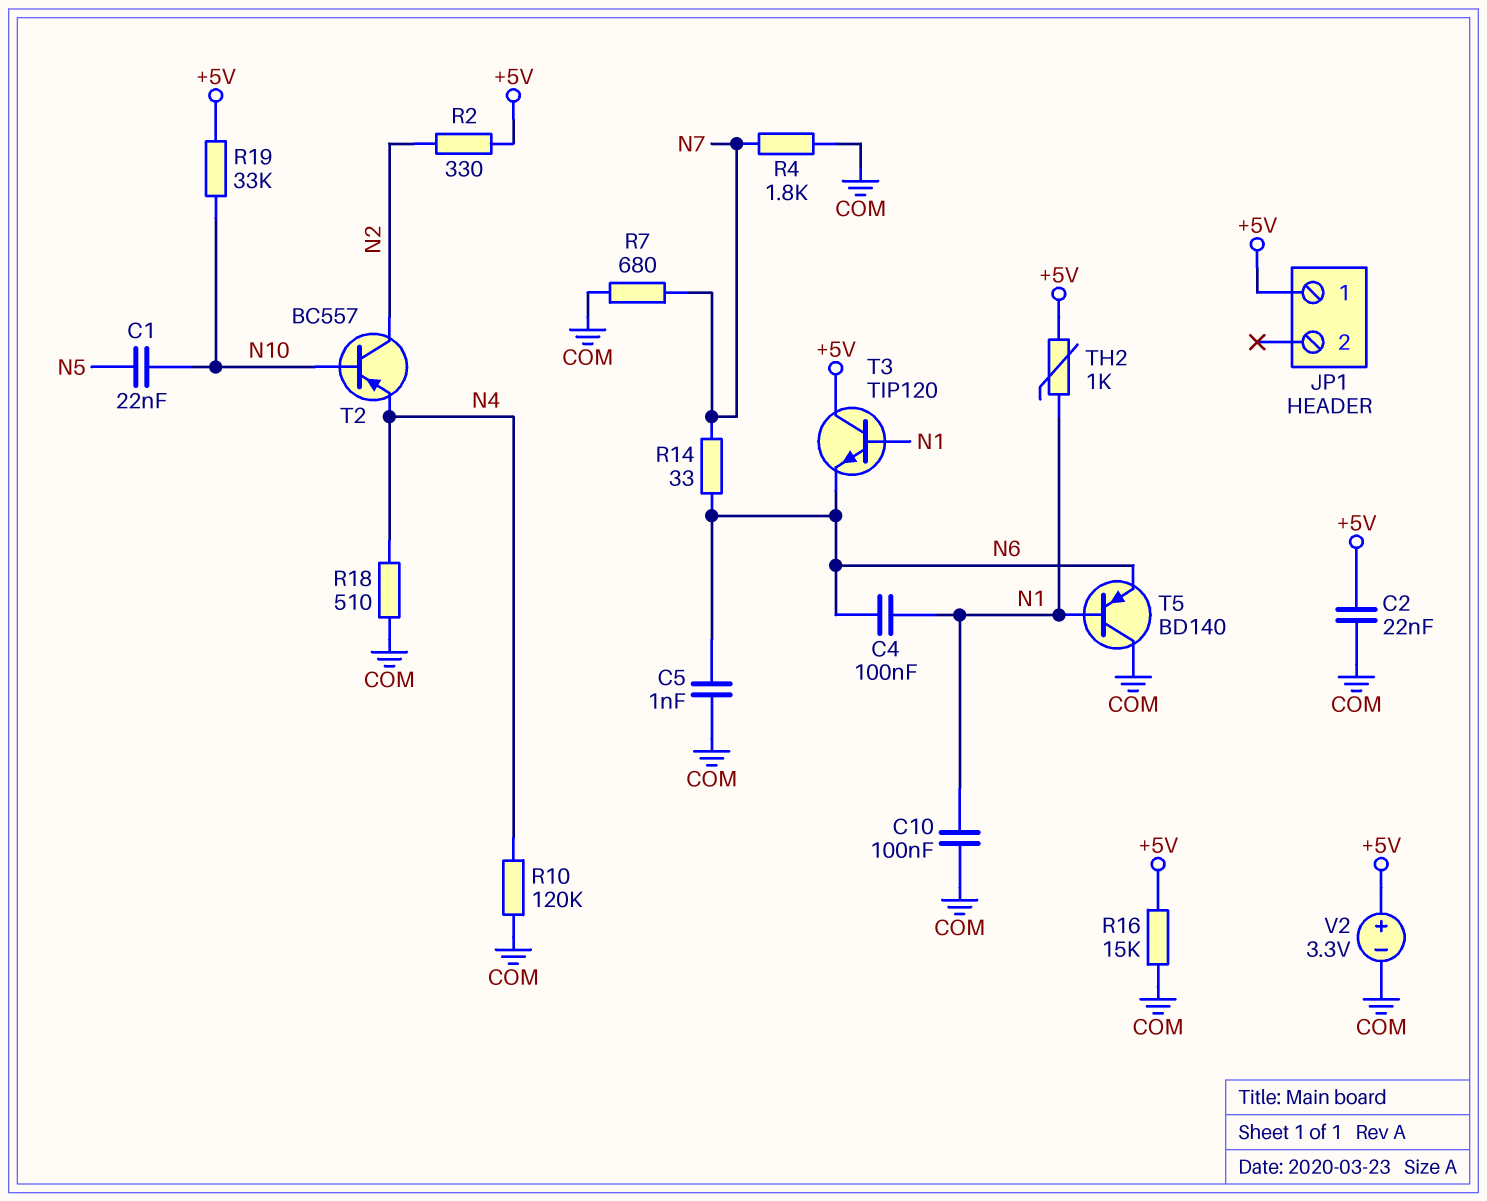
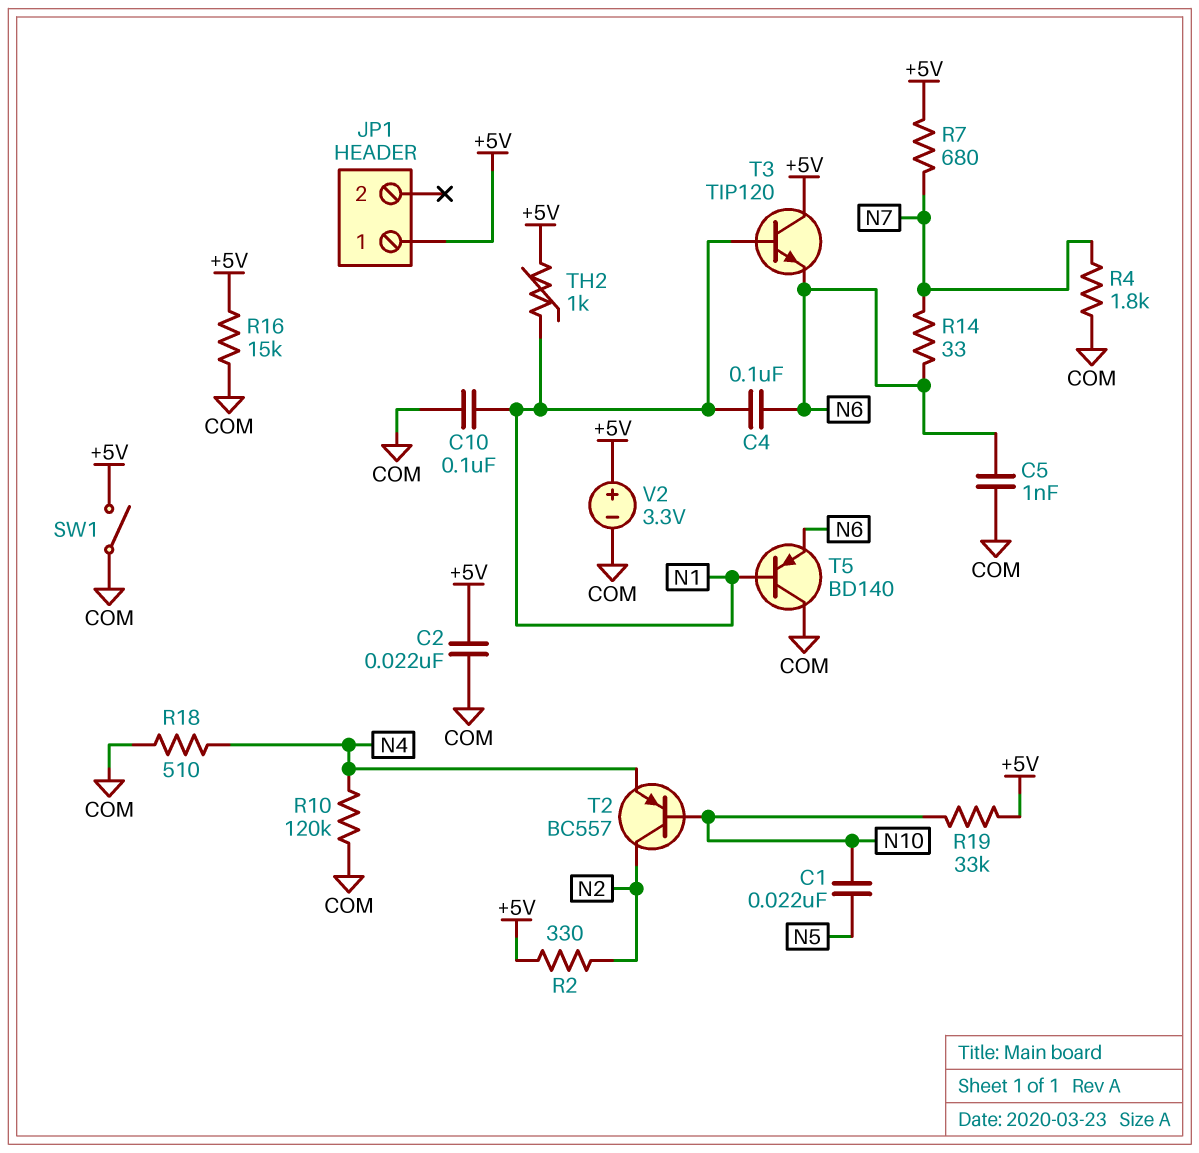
R7: 680 (COM, N7) -> 680 (+5V, N7)
SW1: none -> switch (+5V, COM)

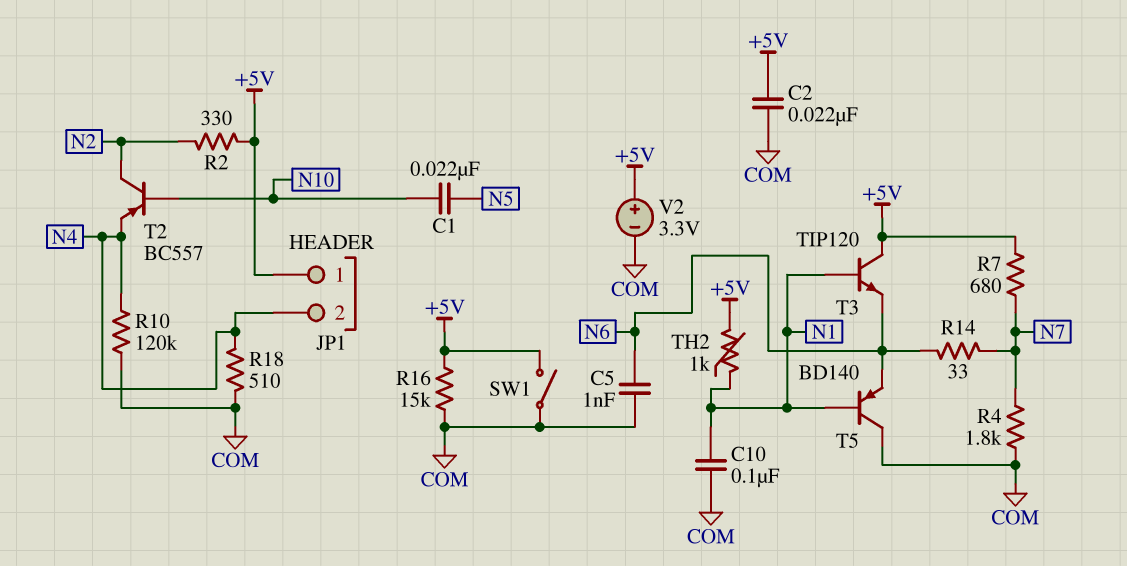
C4: 100nF (N1, N6) -> none
JP1 pin 2: none -> N4
R19: 33k (+5V, N10) -> none

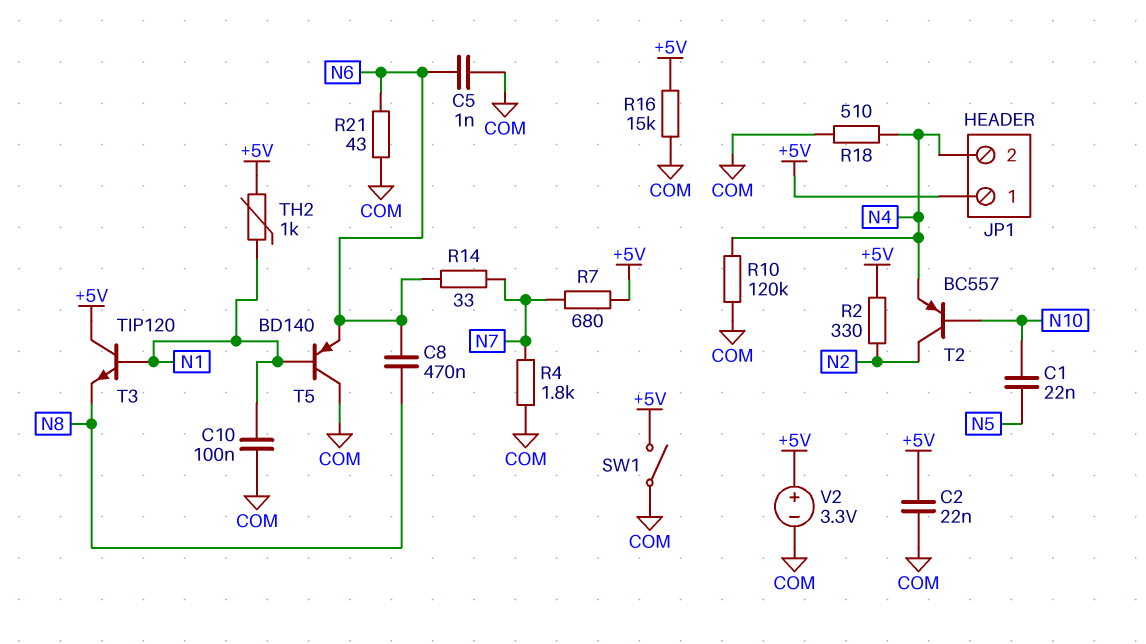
C8: none -> 470nF (N6, N8)
R21: none -> 43 (COM, N6)
T3: NPN TIP120 (B N1, C +5V, E N6) -> NPN TIP120 (B N1, C +5V, E N8)

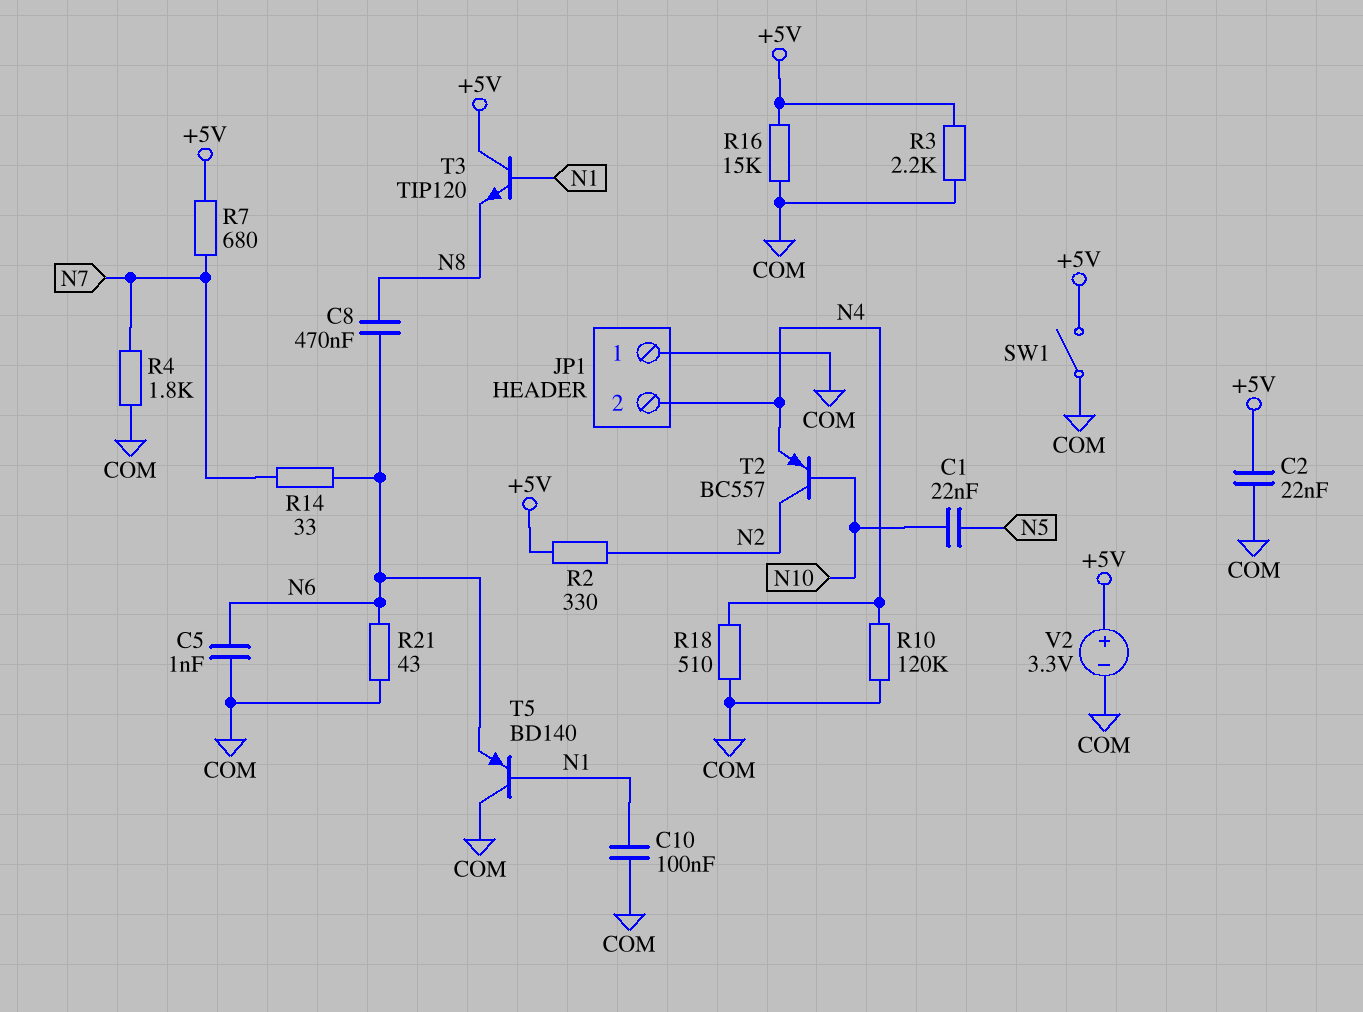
JP1 pin 1: +5V -> COM
R3: none -> 2.2k (+5V, COM)
TH2: 1k (+5V, N1) -> none

